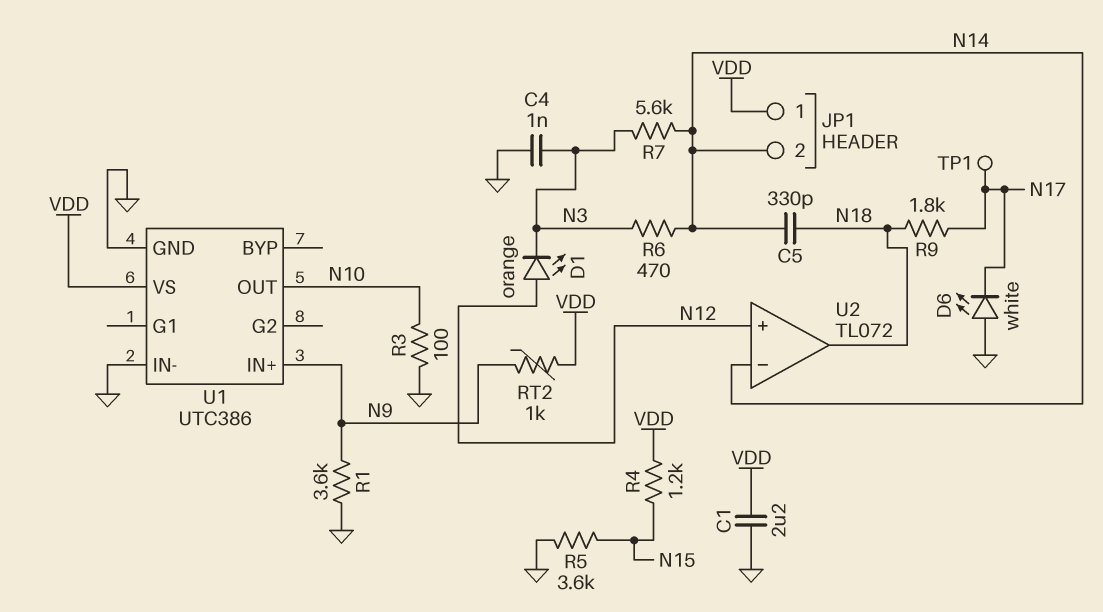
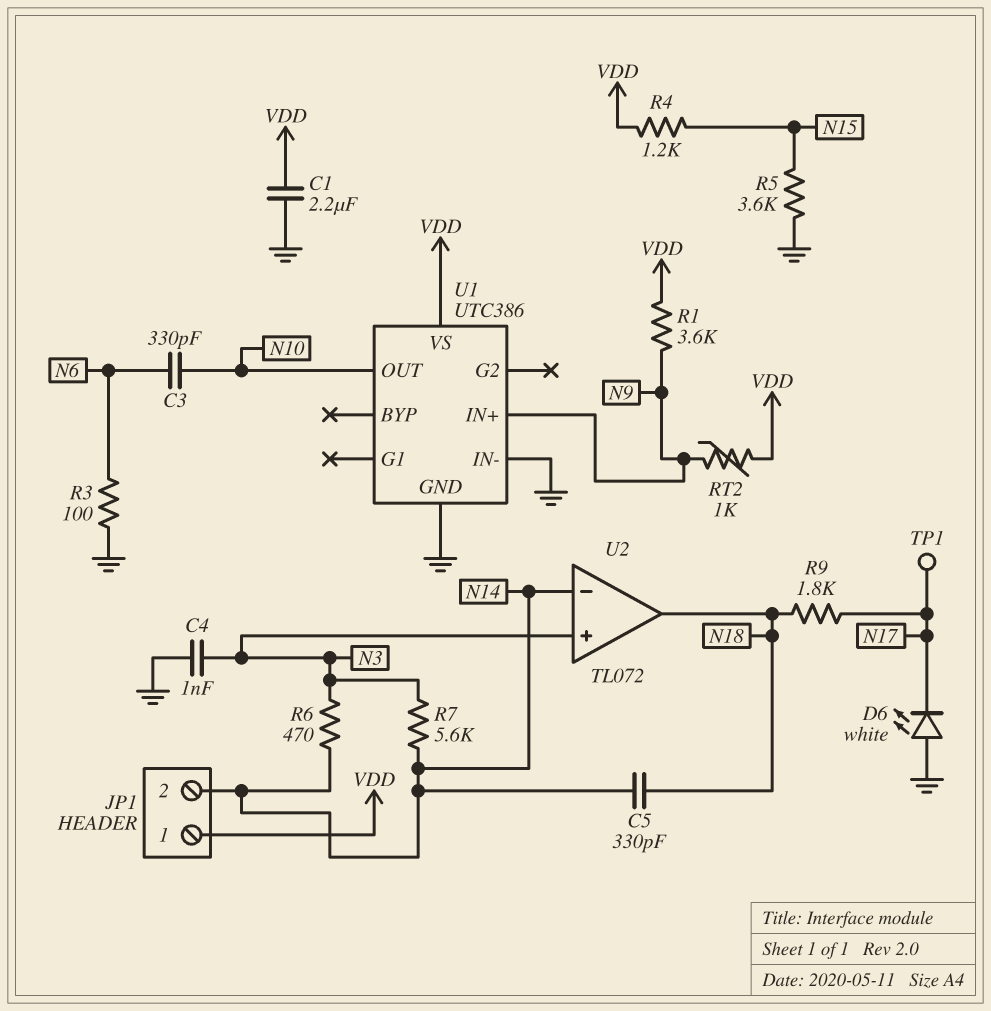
C3: none -> 330pF (N6, N10)
D1: LED orange (A N12, K N3) -> none
R1: 3.6k (GND, N9) -> 3.6k (N9, VDD)
R3: 100 (GND, N10) -> 100 (GND, N6)
U2 pin in+: N12 -> N3

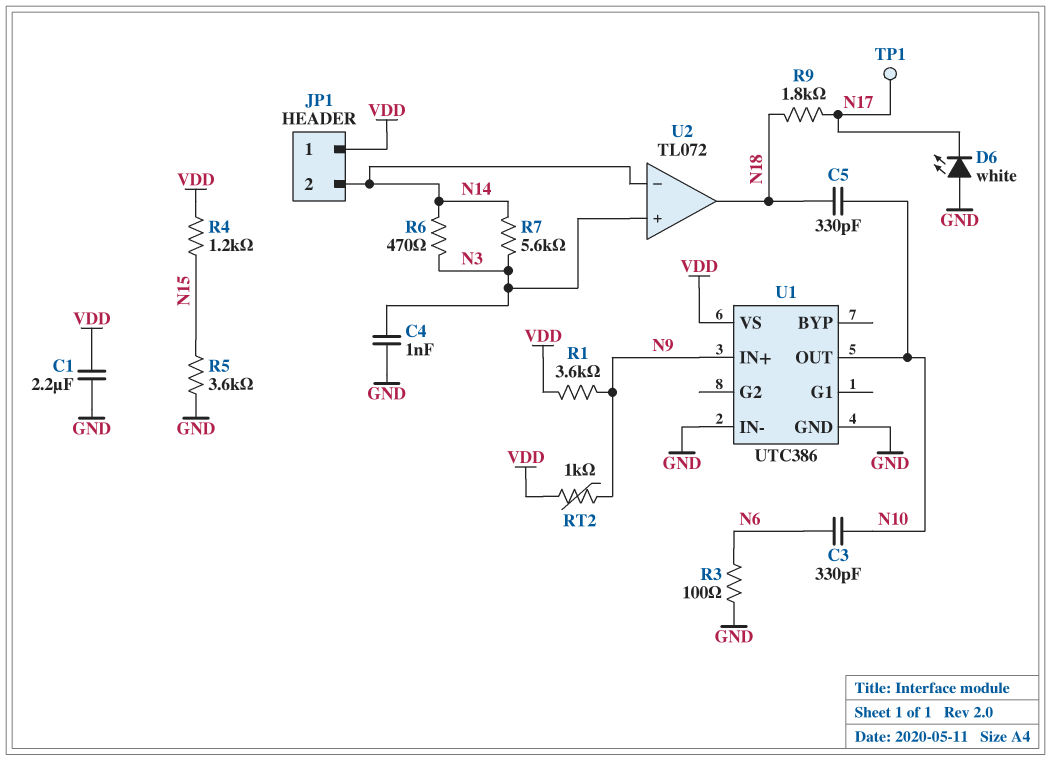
C5: 330pF (N14, N18) -> 330pF (N10, N18)

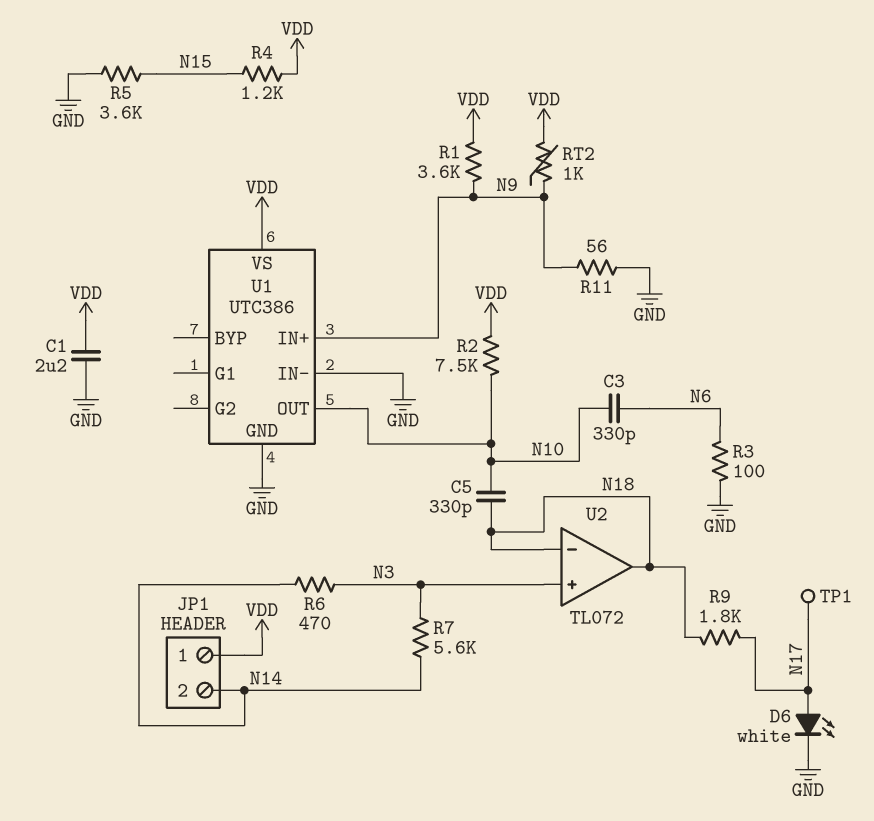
C4: 1nF (GND, N3) -> none
D6: LED white (A GND, K N17) -> LED white (A N17, K GND)
R2: none -> 7.5k (N10, VDD)
R11: none -> 56 (GND, N9)
U2 pin in-: N14 -> N18

